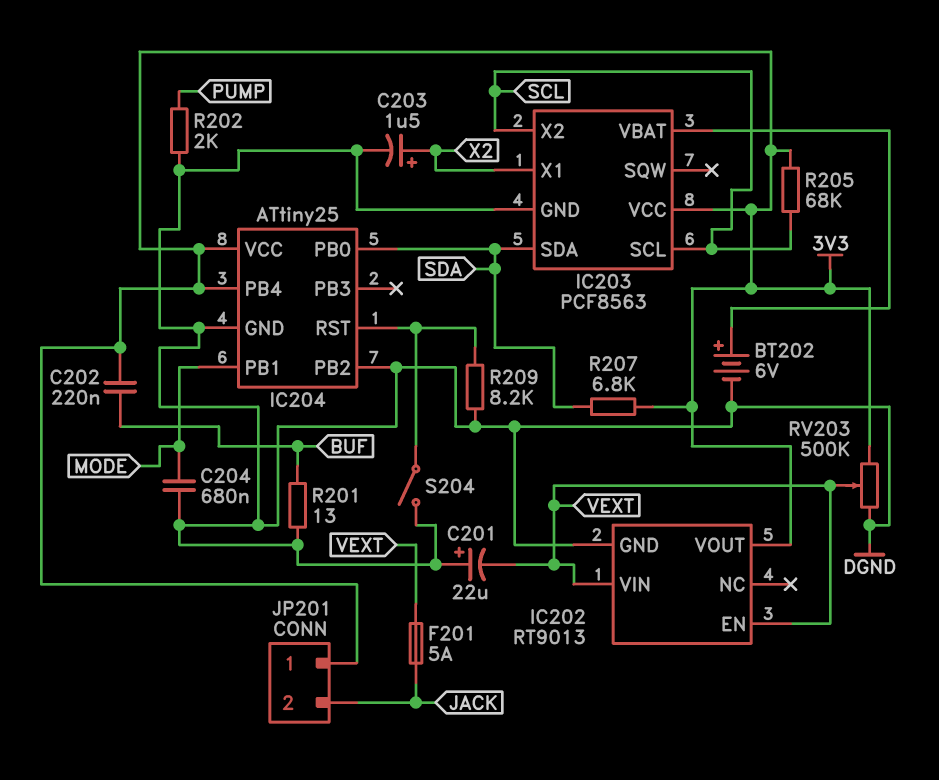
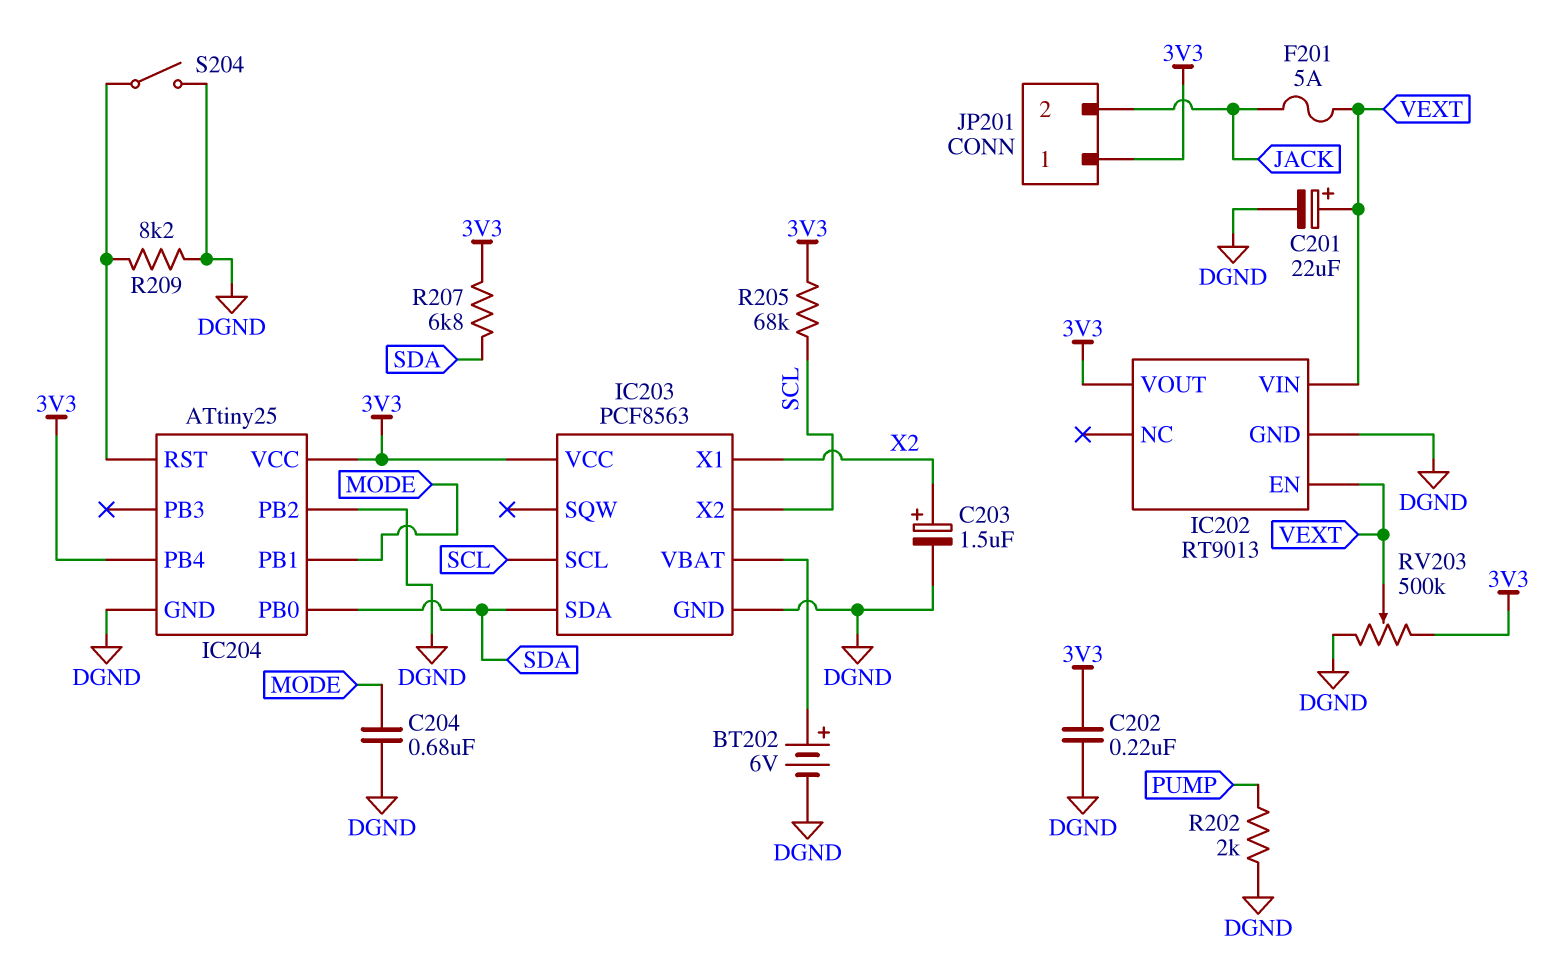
C201: 22uF (plus DGND, minus VEXT) -> 22uF (plus VEXT, minus DGND)
C202: 220nF (3V3, BUF) -> 220nF (3V3, DGND)
R201: 13 (BUF, DGND) -> none

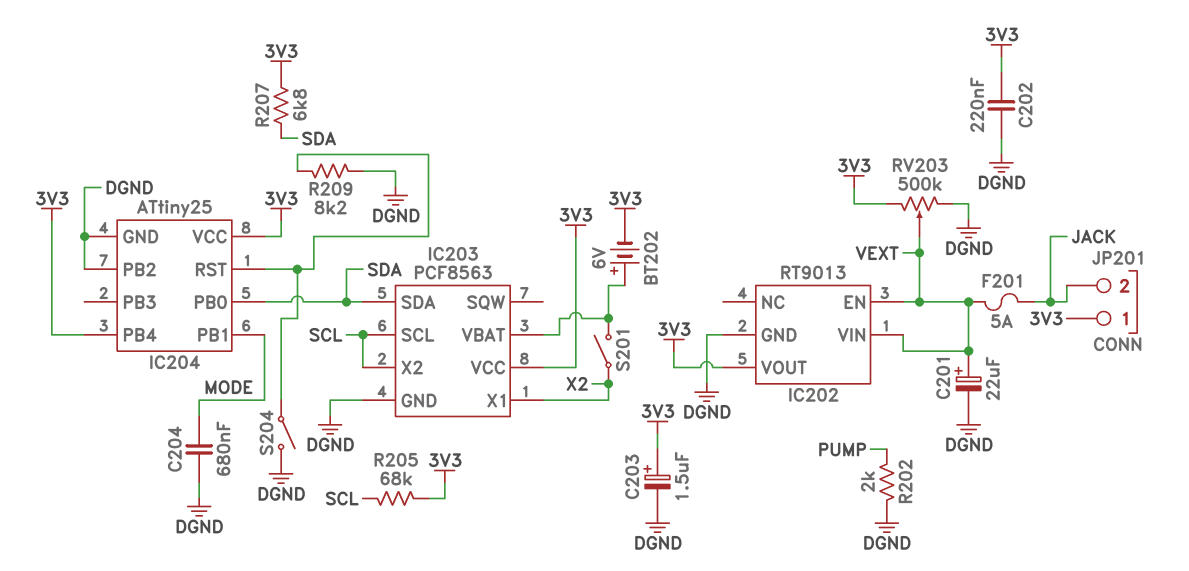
BT202: 6V (plus IC203/VBAT, minus DGND) -> 6V (plus IC203/VBAT, minus 3V3)
C203: 1.5uF (plus X2, minus DGND) -> 1.5uF (plus 3V3, minus DGND)
S201: none -> switch (IC203/VBAT, X2)

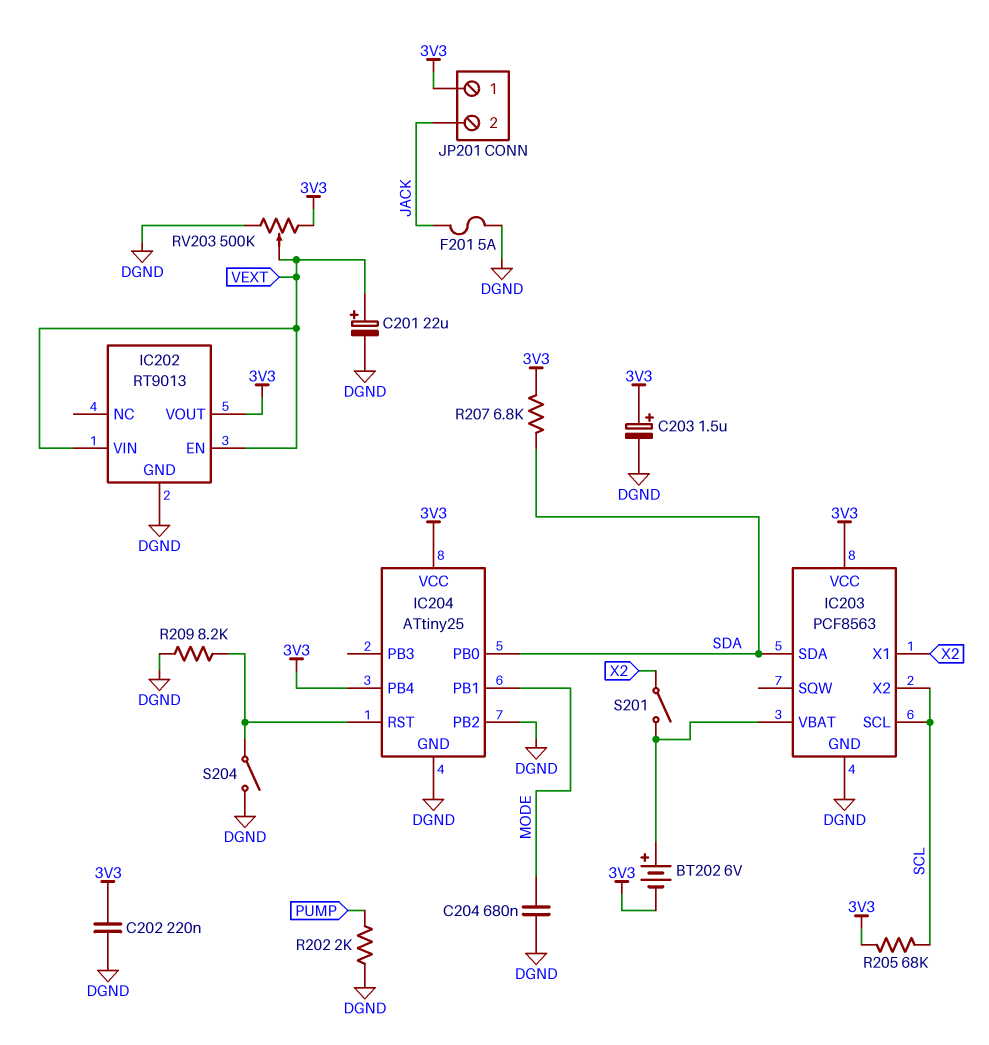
F201: 5A (JACK, VEXT) -> 5A (DGND, JACK)

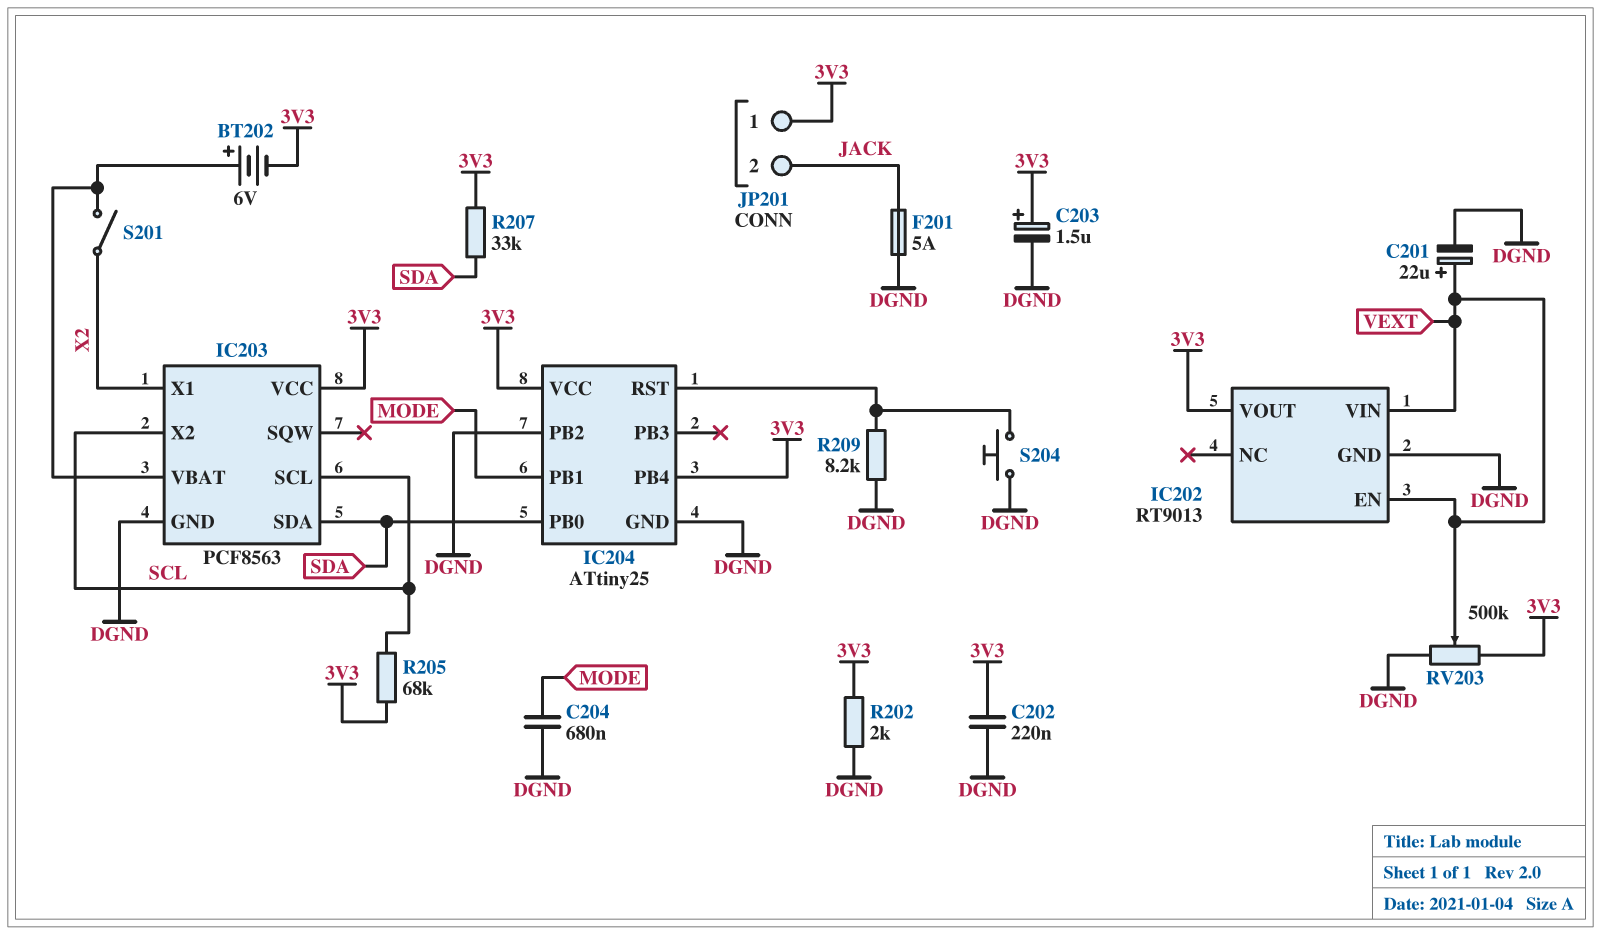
R202: 2k (DGND, PUMP) -> 2k (3V3, DGND)
R207: 6.8k (3V3, SDA) -> 33k (3V3, SDA)
S204: switch (DGND, IC204/RST) -> button (DGND, IC204/RST)

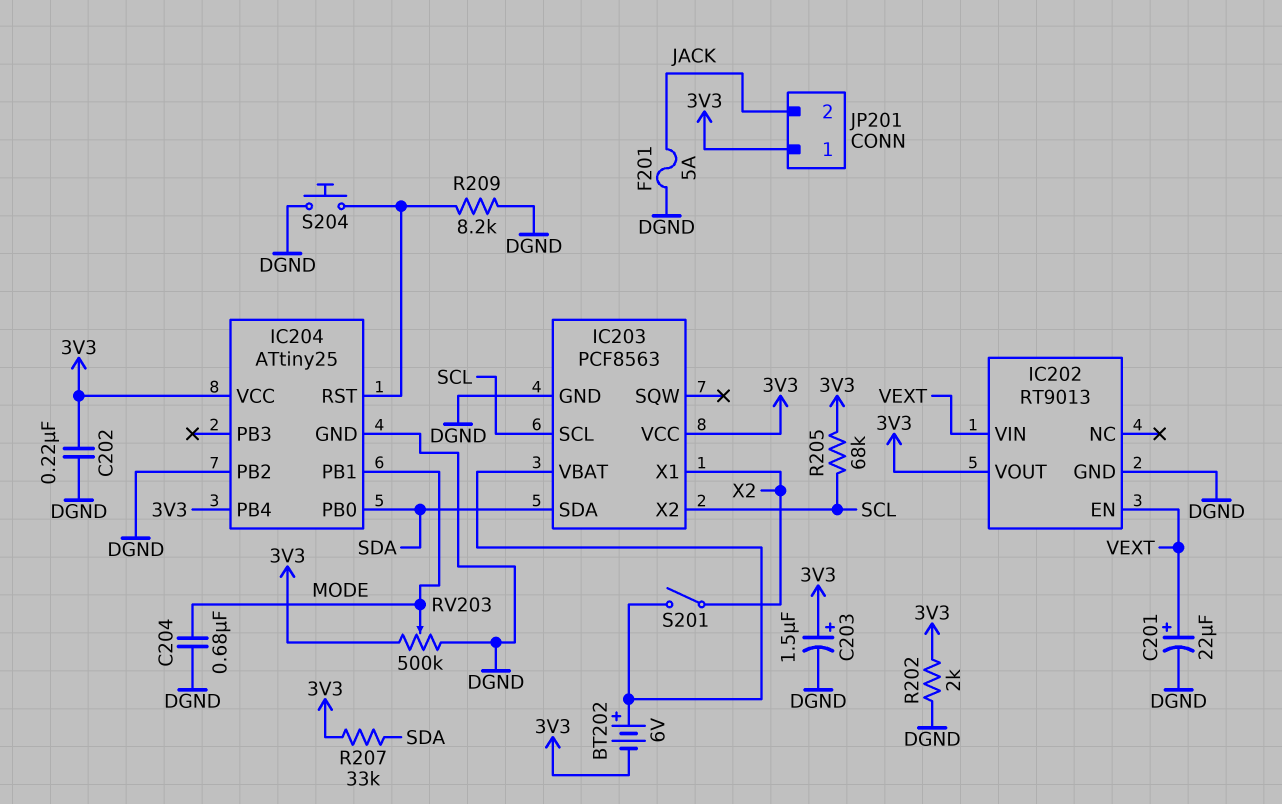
RV203: 500k (3V3, DGND, wiper VEXT) -> 500k (3V3, DGND, wiper MODE)

